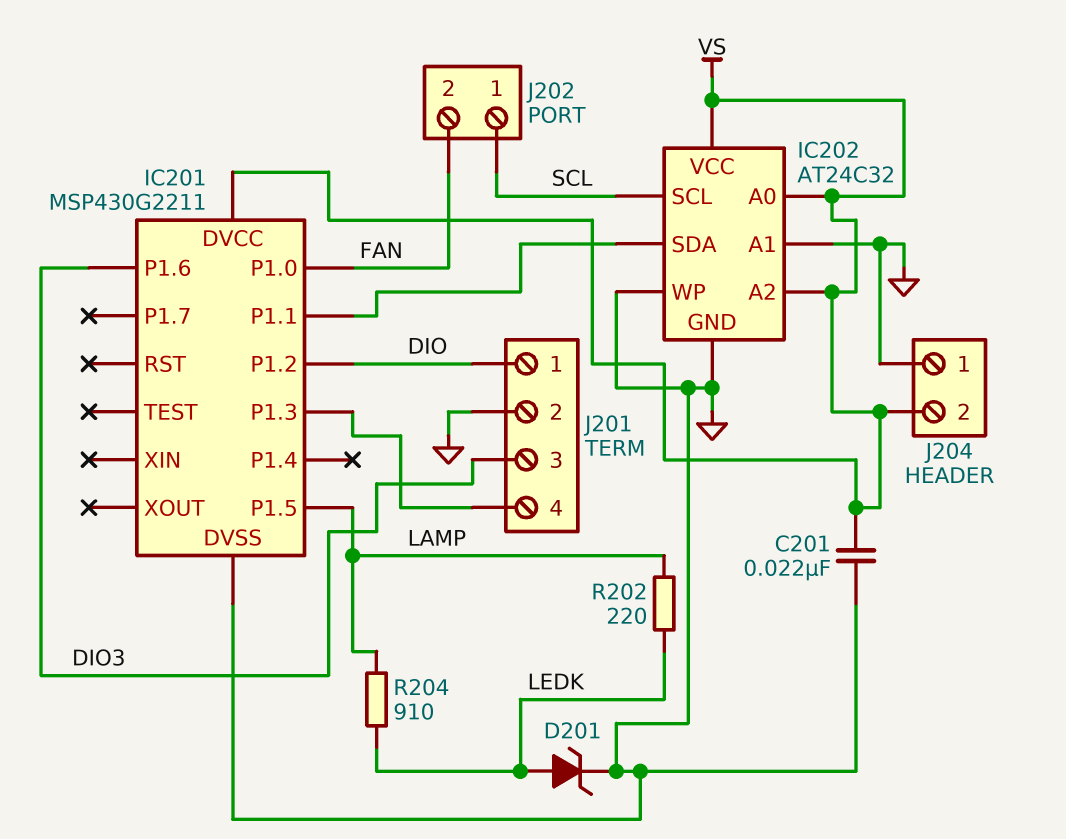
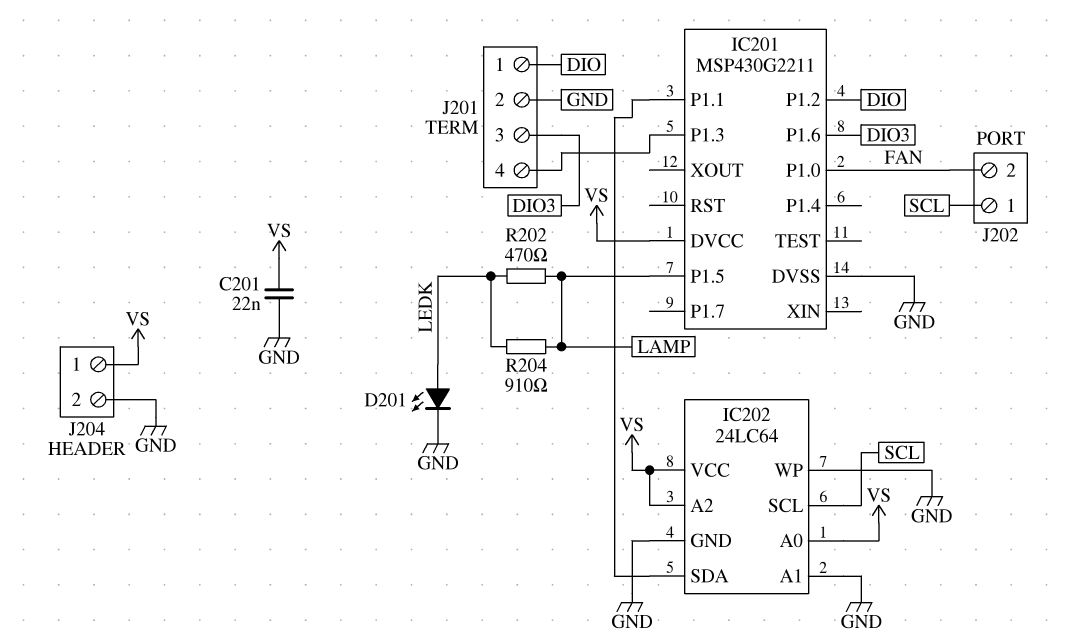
D201: zener (A LEDK, K GND) -> LED (A LEDK, K GND)
IC202: AT24C32 -> 24LC64
J204 pin 1: GND -> VS
J204 pin 2: VS -> GND
R202: 220 (LAMP, LEDK) -> 470 (LAMP, LEDK)

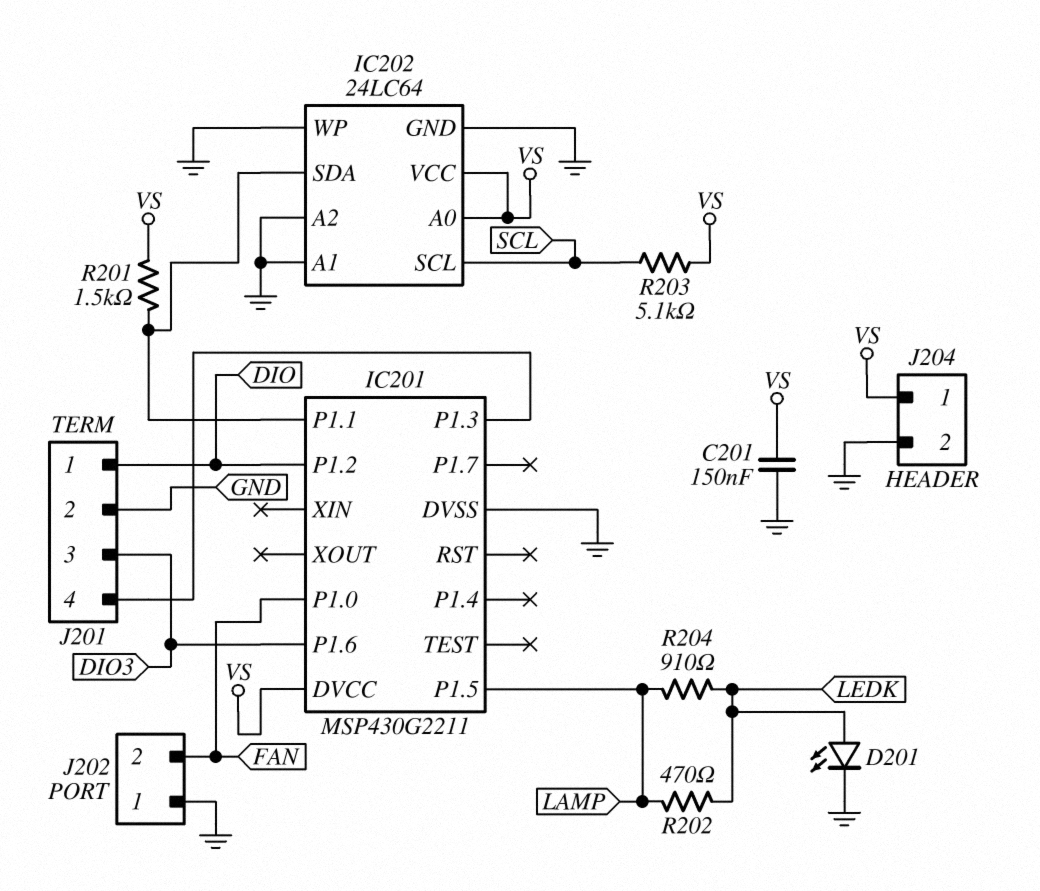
C201: 22nF (GND, VS) -> 150nF (GND, VS)
IC202 pin A2: VS -> GND
J202 pin 1: SCL -> GND
R201: none -> 1.5k (IC201/P1.1, VS)
R203: none -> 5.1k (SCL, VS)

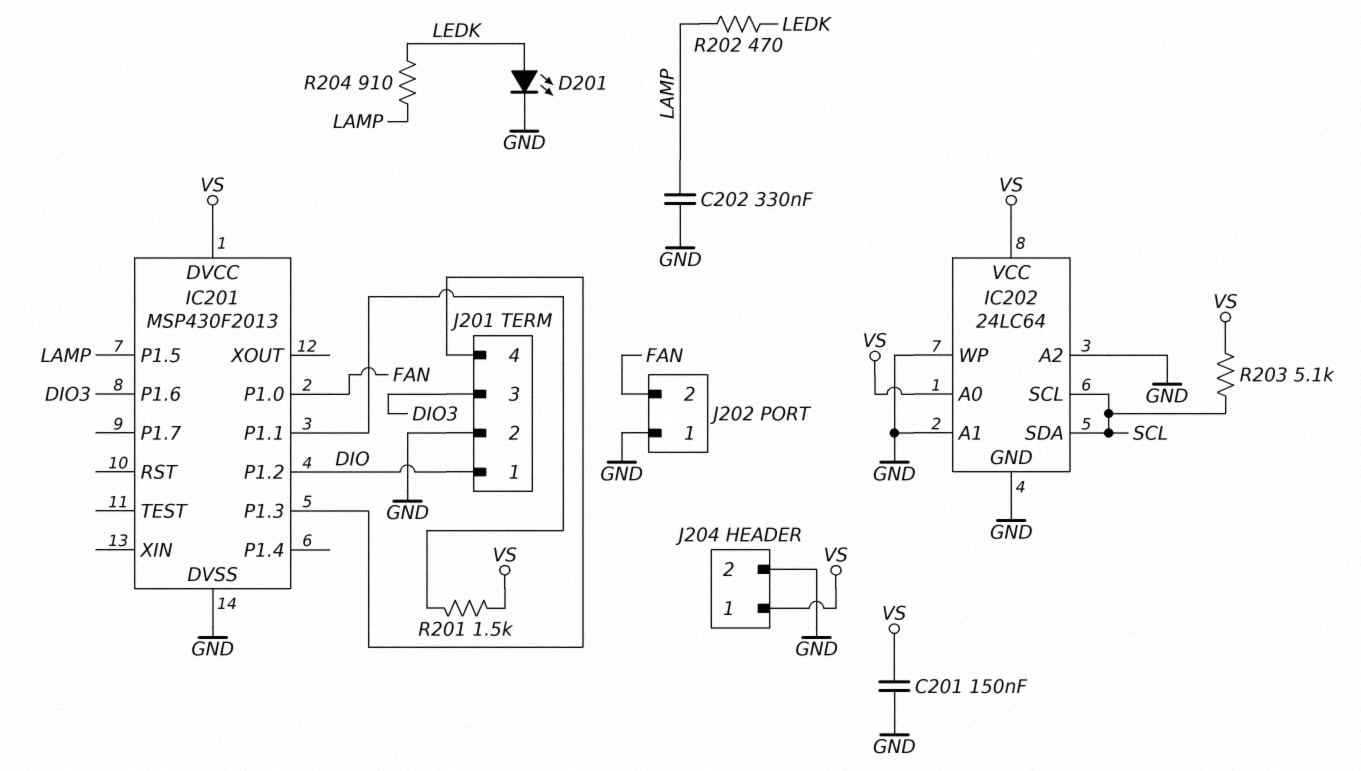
C202: none -> 330nF (GND, LAMP)
IC201: MSP430G2211 -> MSP430F2013
IC202 pin SDA: IC201/P1.1 -> SCL

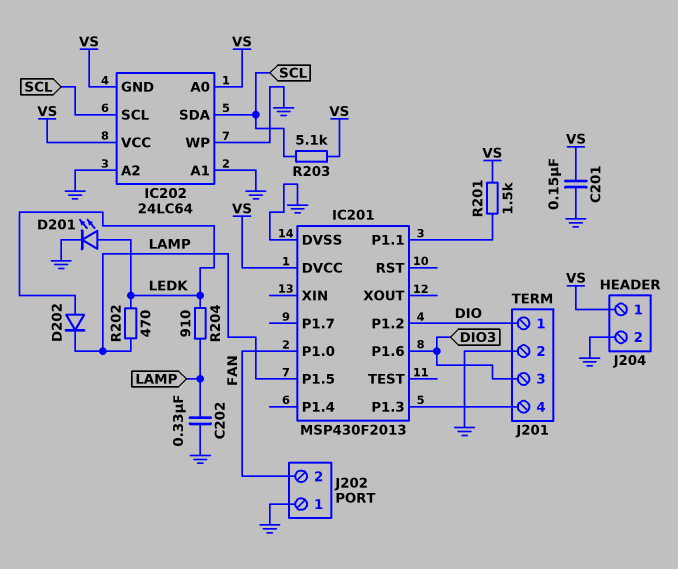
D202: none -> diode (A LEDK, K LAMP)
IC202 pin GND: GND -> VS

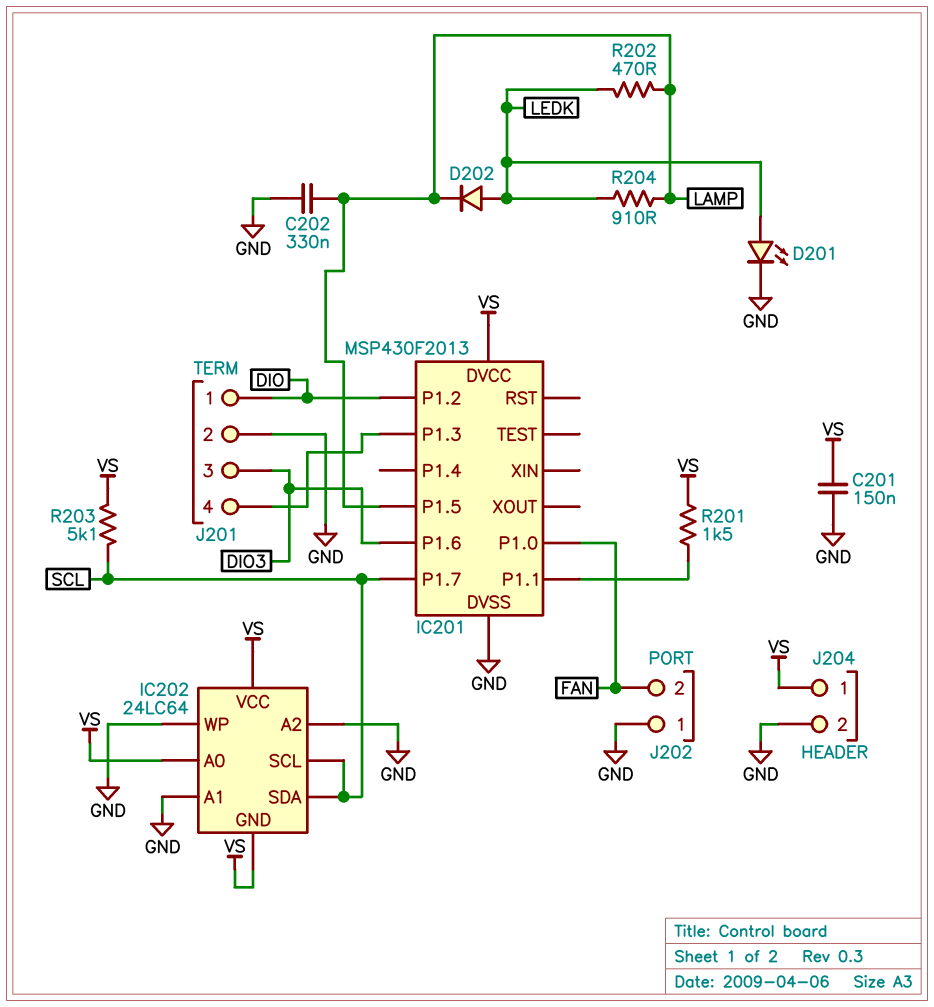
IC201 pin P1.7: none -> SCL

